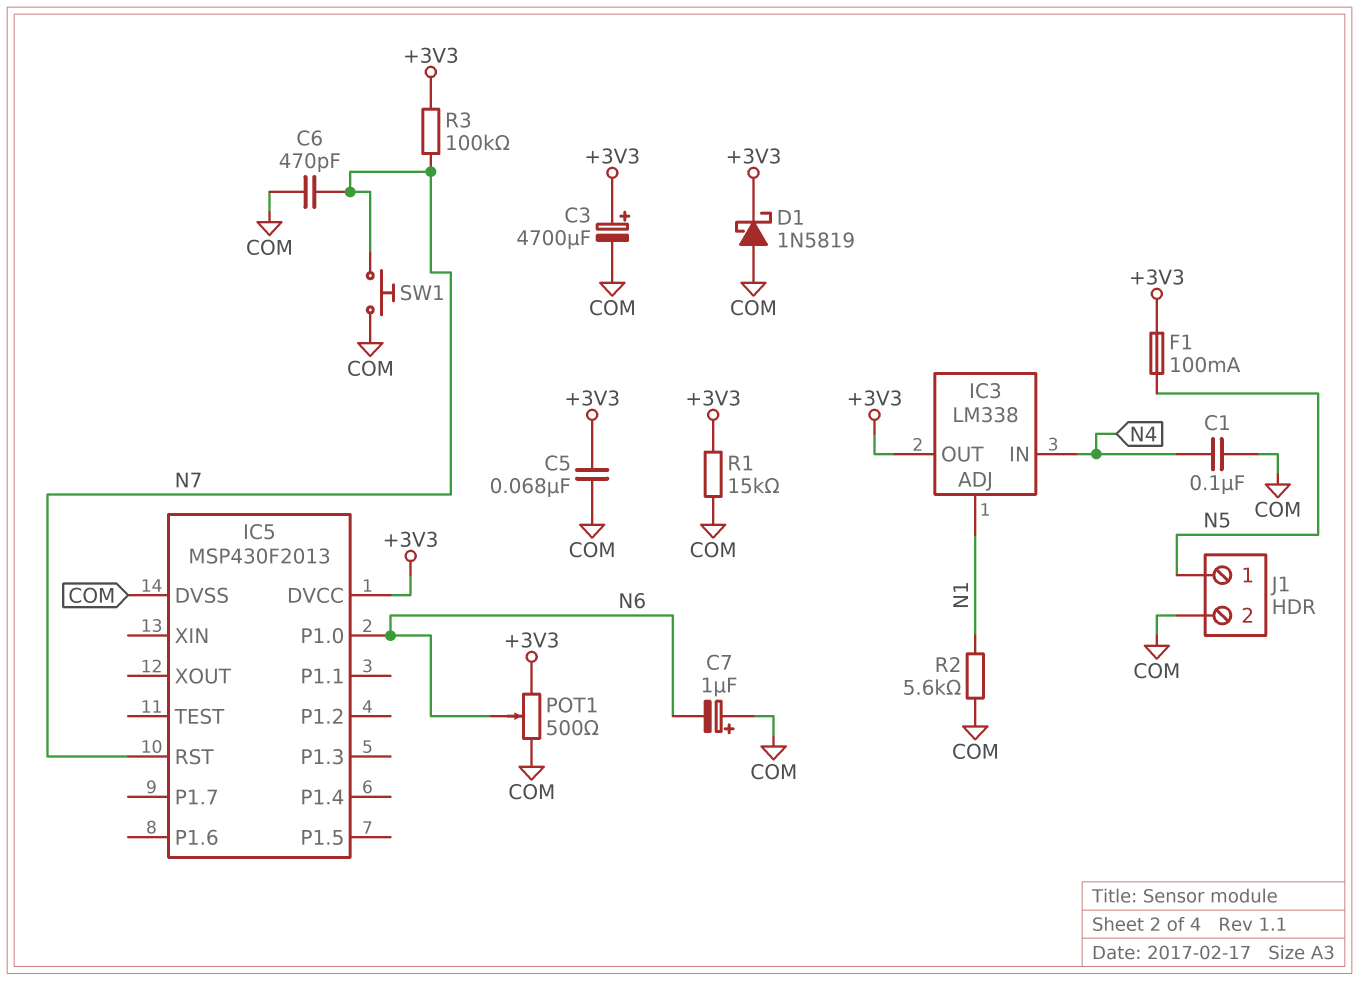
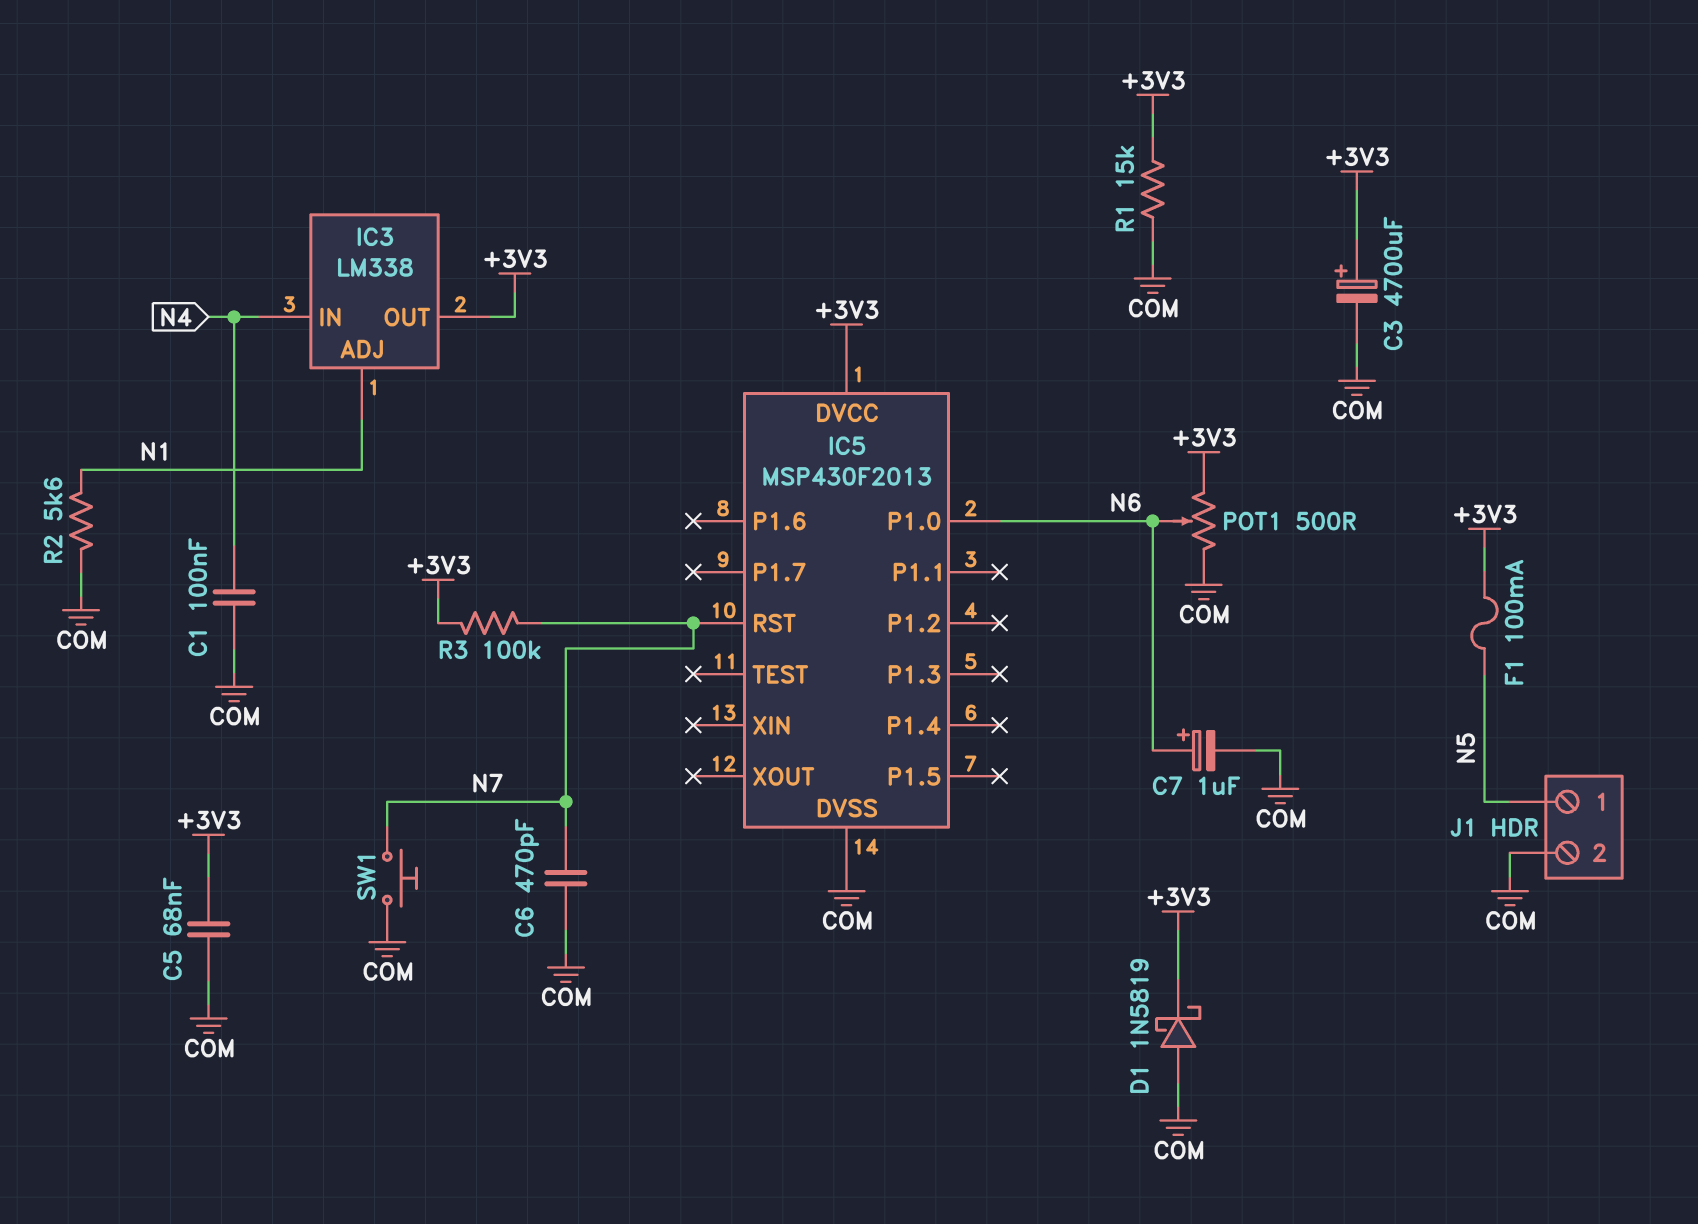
C7: 1uF (plus COM, minus N6) -> 1uF (plus N6, minus COM)

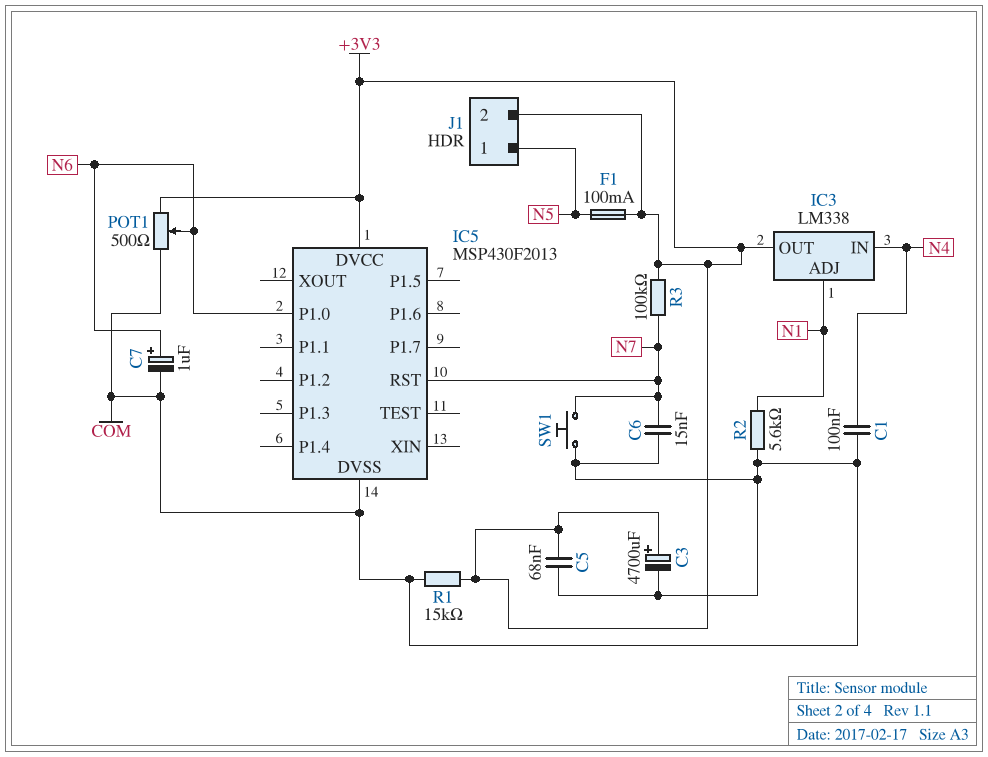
C6: 470pF (COM, N7) -> 15nF (COM, N7)
D1: schottky 1N5819 (A COM, K +3V3) -> none
J1 pin 2: COM -> +3V3

